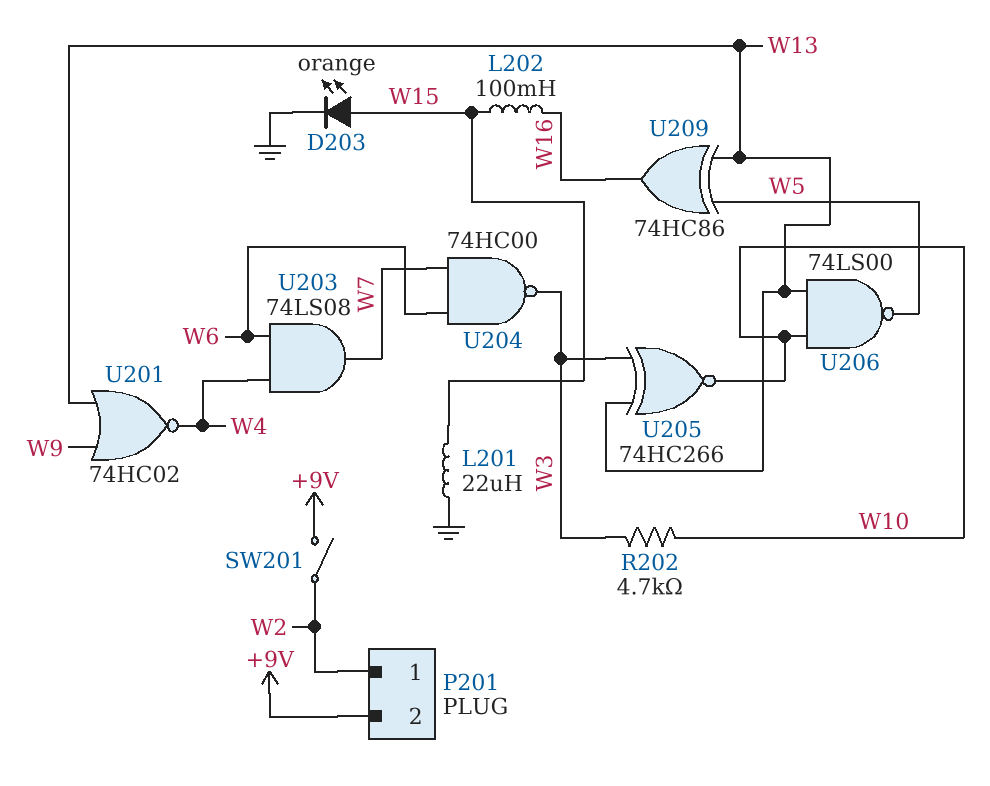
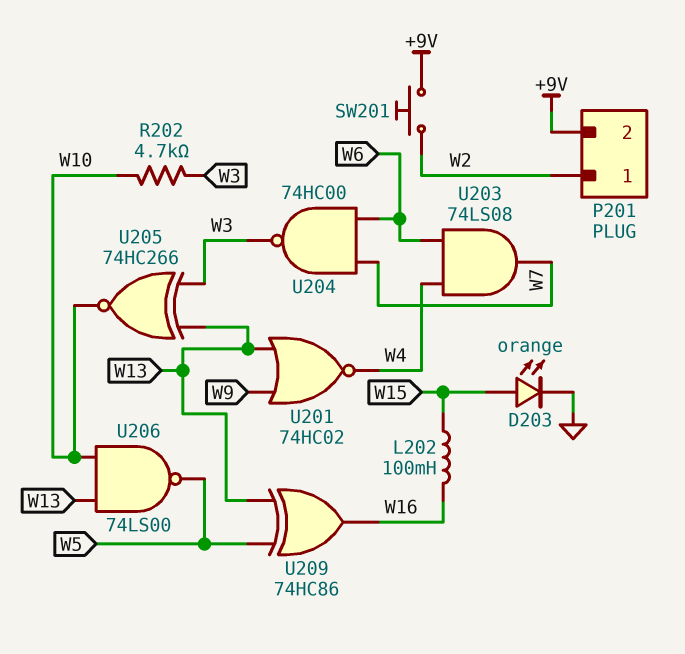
L201: 22uH (GND, W15) -> none
SW201: switch (+9V, W2) -> button (+9V, W2)

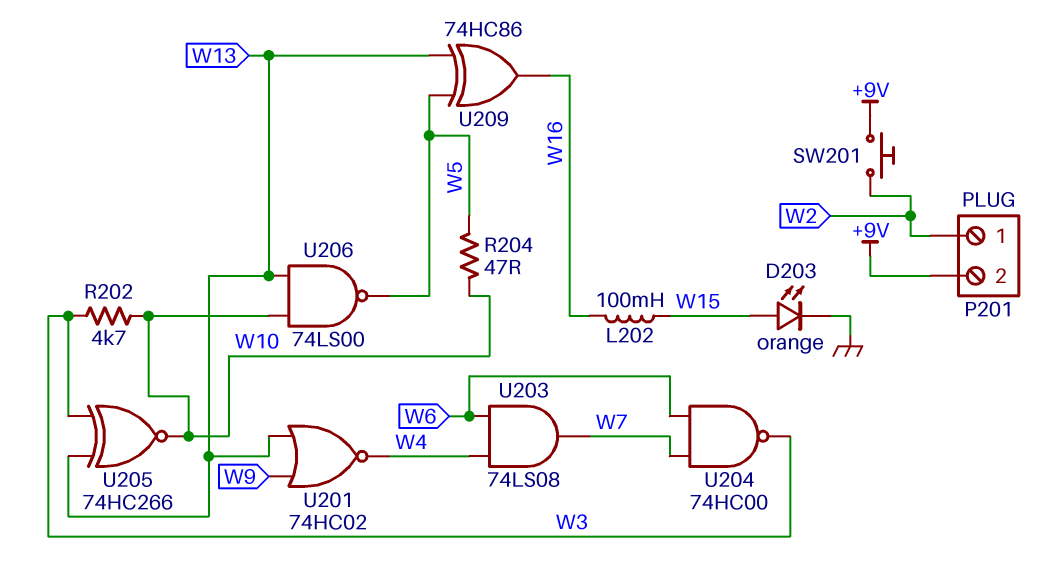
R204: none -> 47 (W5, W10)

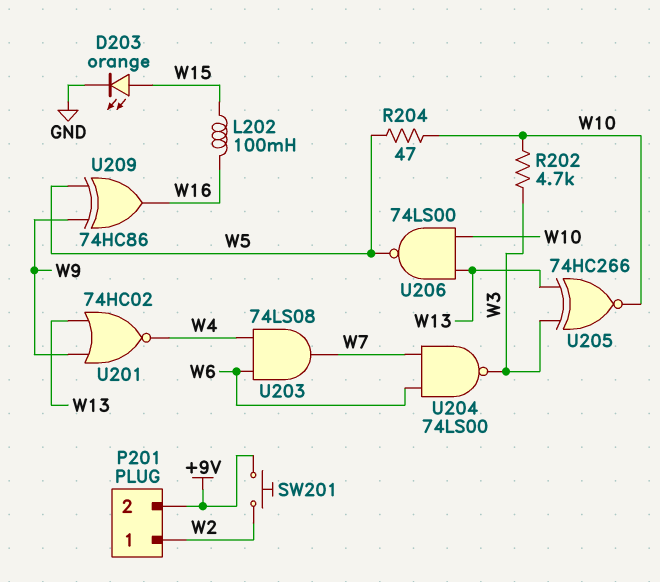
U204: NAND 74HC00 (in W6, in W7, out W3) -> NAND 74LS00 (in W6, in W7, out W3)
U209: XOR 74HC86 (in W5, in W13, out W16) -> XOR 74HC86 (in W5, in W9, out W16)

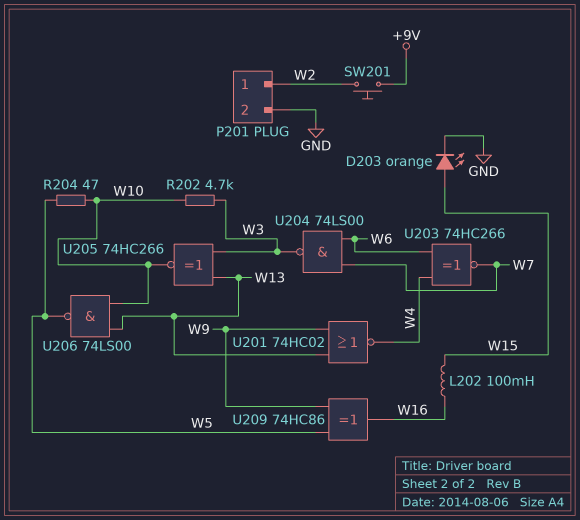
P201 pin 2: +9V -> GND
U203: AND 74LS08 (in W4, in W6, out W7) -> XNOR 74HC266 (in W4, in W6, out W7)

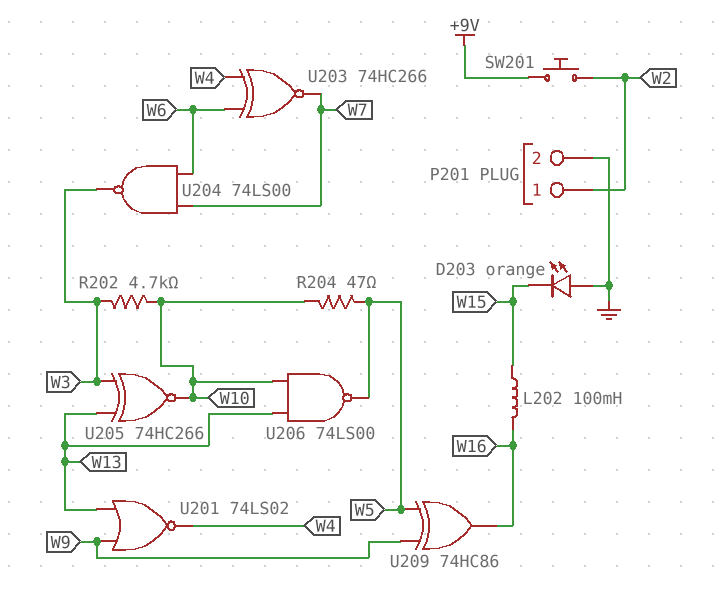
D203: LED orange (A W15, K GND) -> LED orange (A GND, K W15)
U201: NOR 74HC02 (in W9, in W13, out W4) -> NOR 74LS02 (in W9, in W13, out W4)

